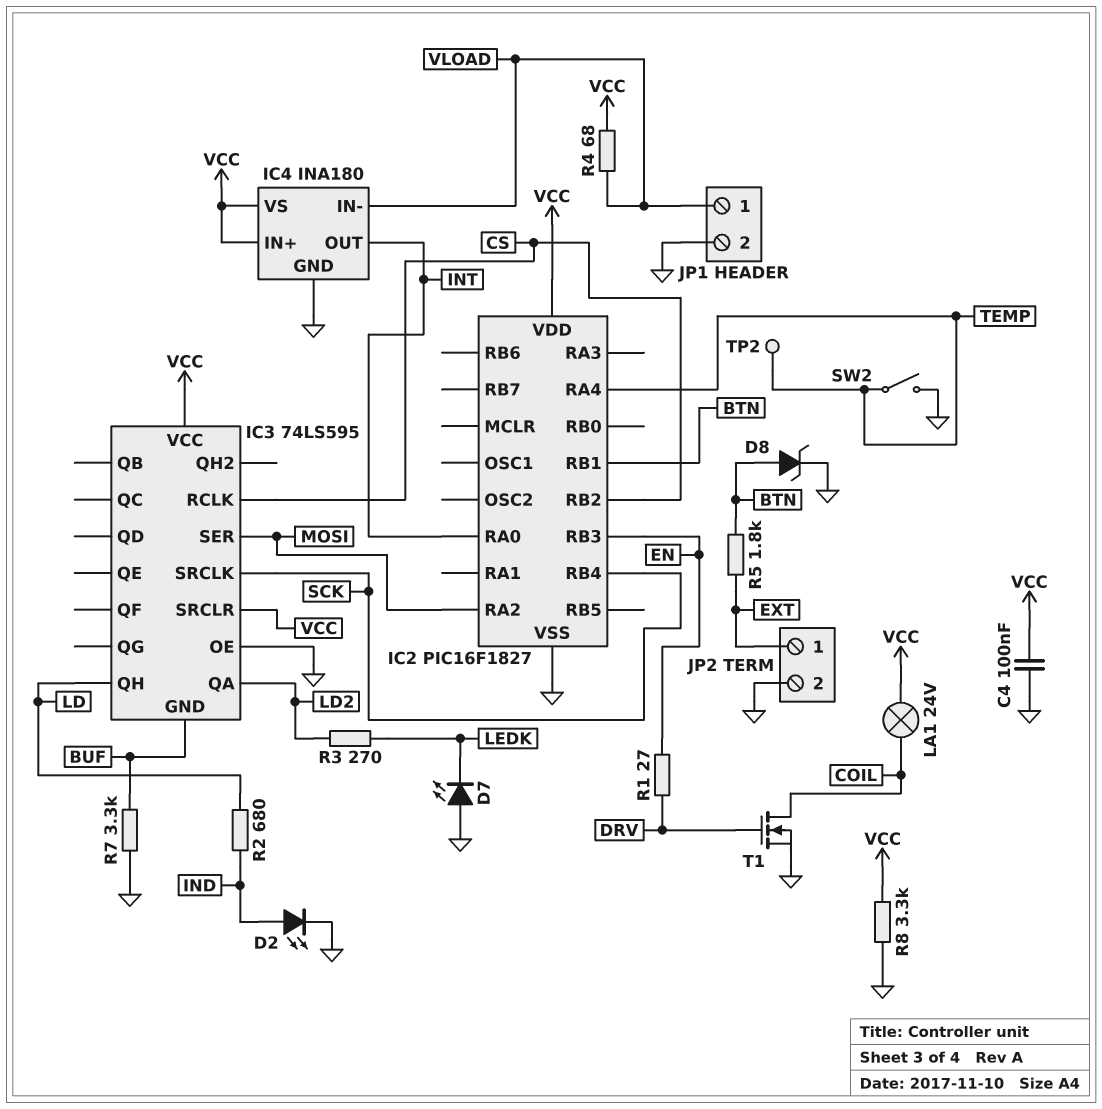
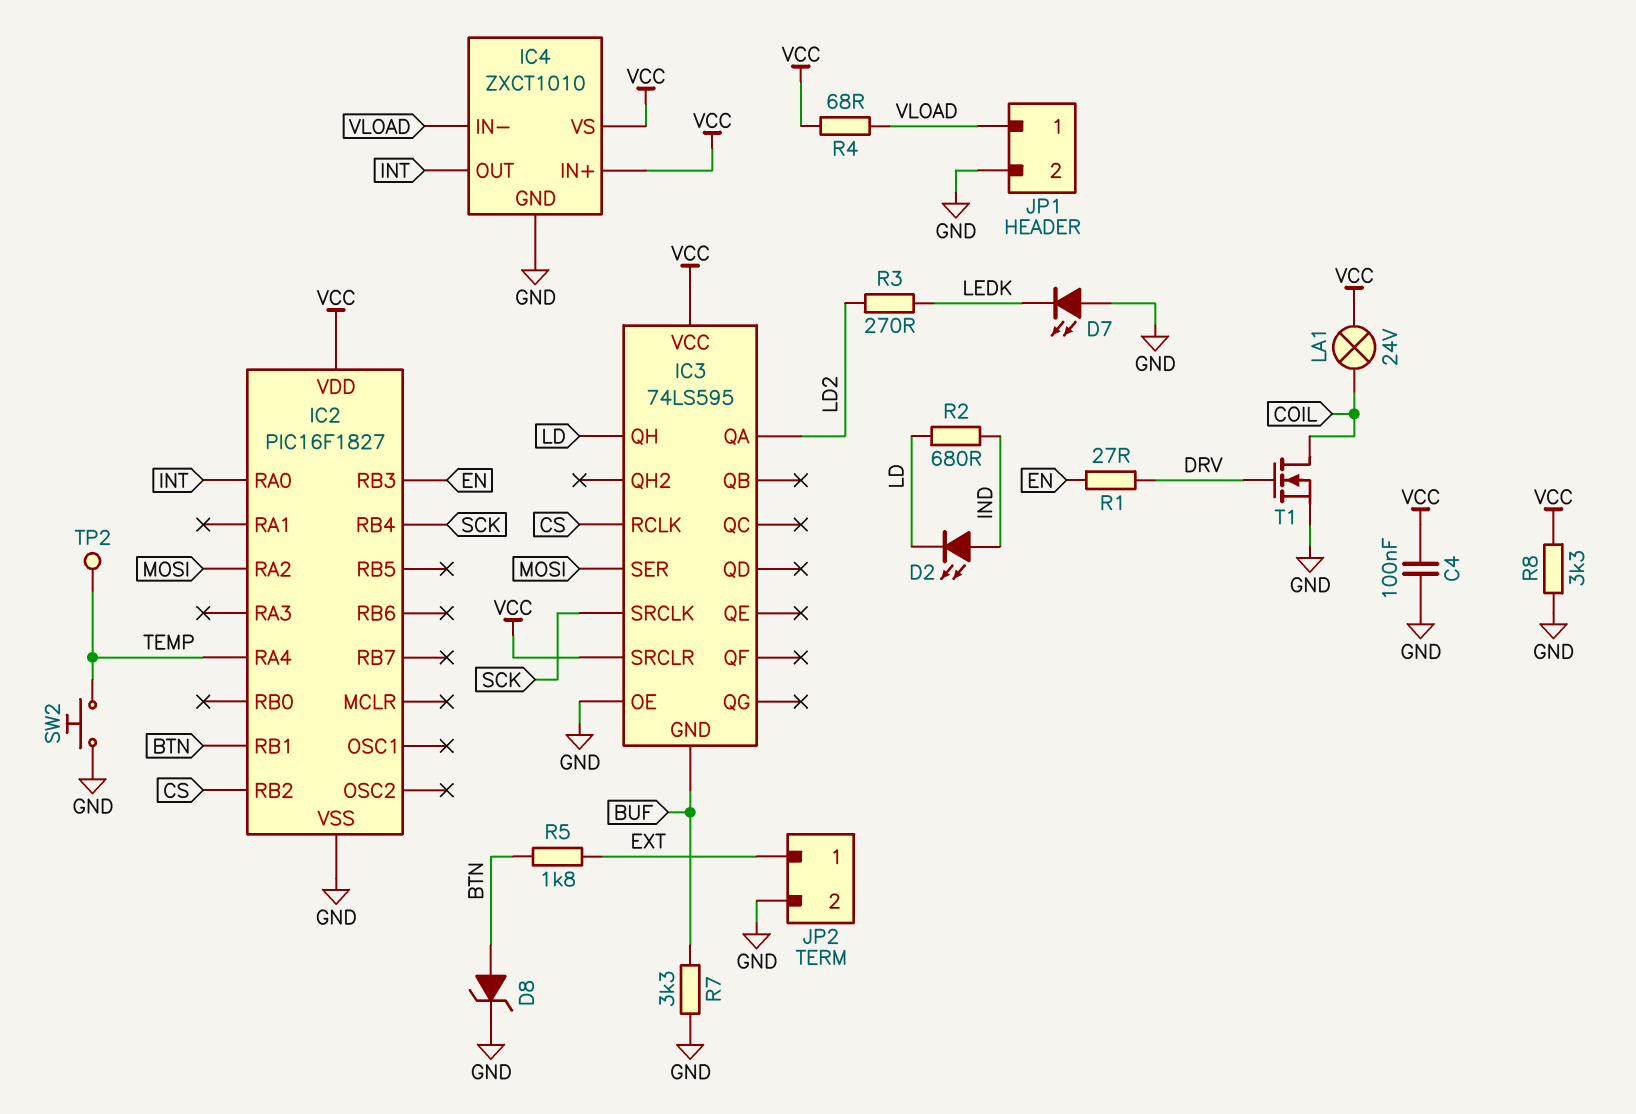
D2: LED (A IND, K GND) -> LED (A IND, K LD)
IC4: INA180 -> ZXCT1010
SW2: switch (GND, TEMP) -> button (GND, TEMP)

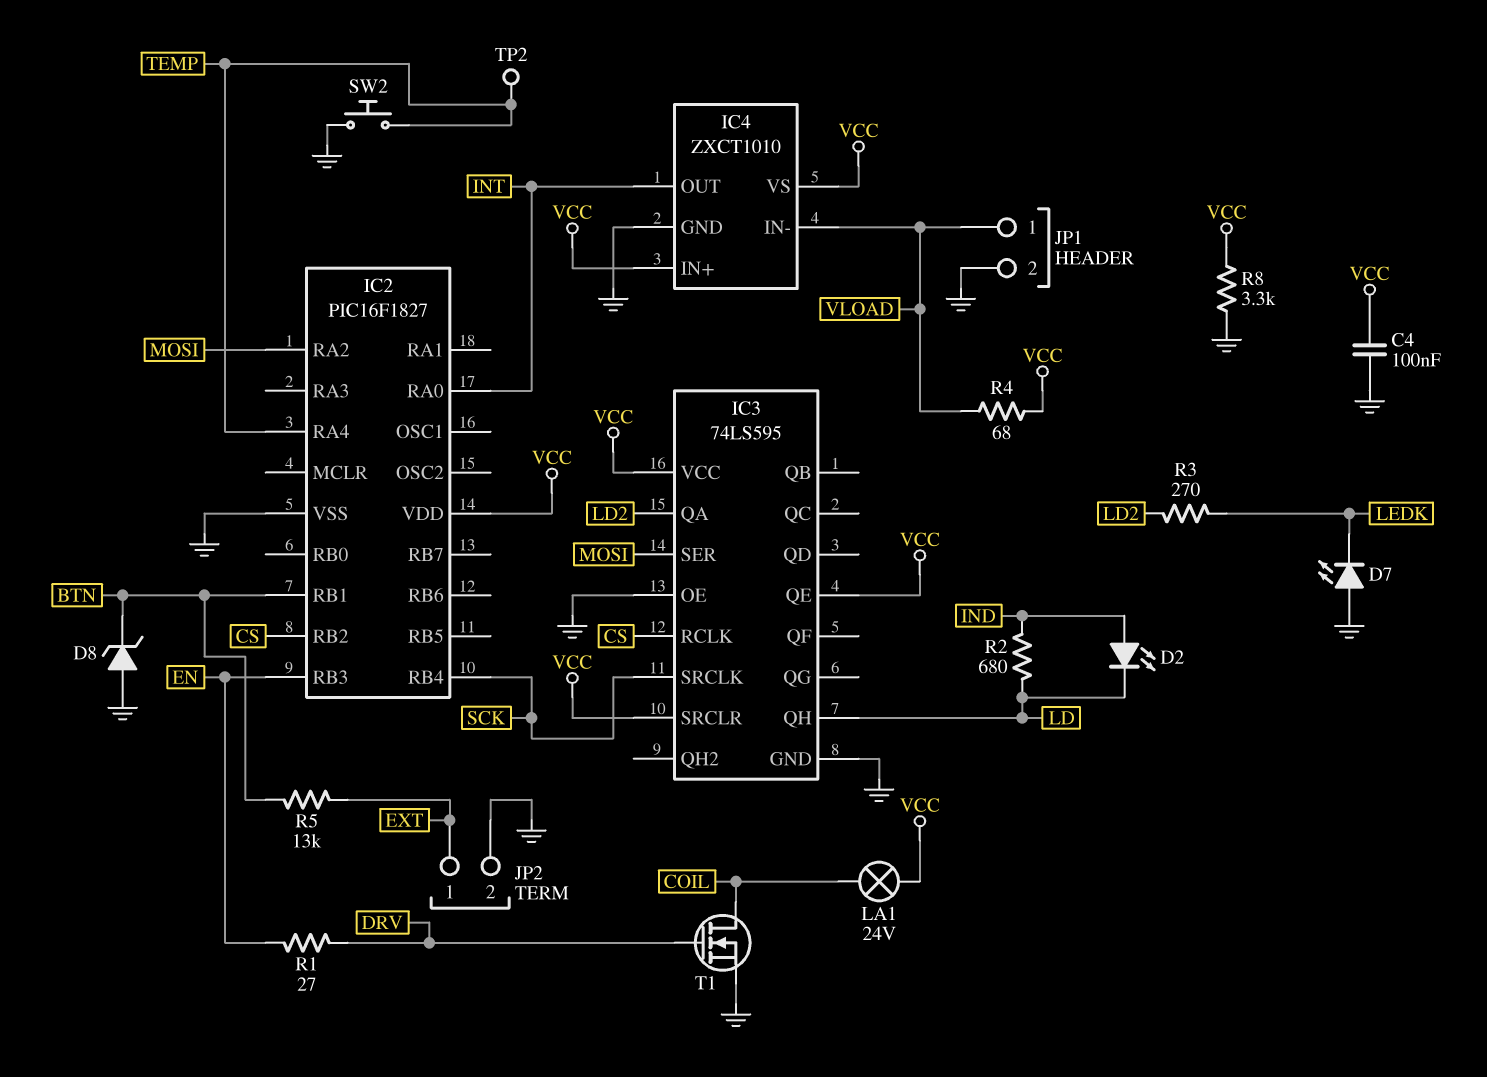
D8: zener (A BTN, K GND) -> zener (A GND, K BTN)
IC3 pin GND: BUF -> GND
IC3 pin QE: none -> VCC
R5: 1.8k (BTN, EXT) -> 13k (BTN, EXT)
R7: 3.3k (BUF, GND) -> none

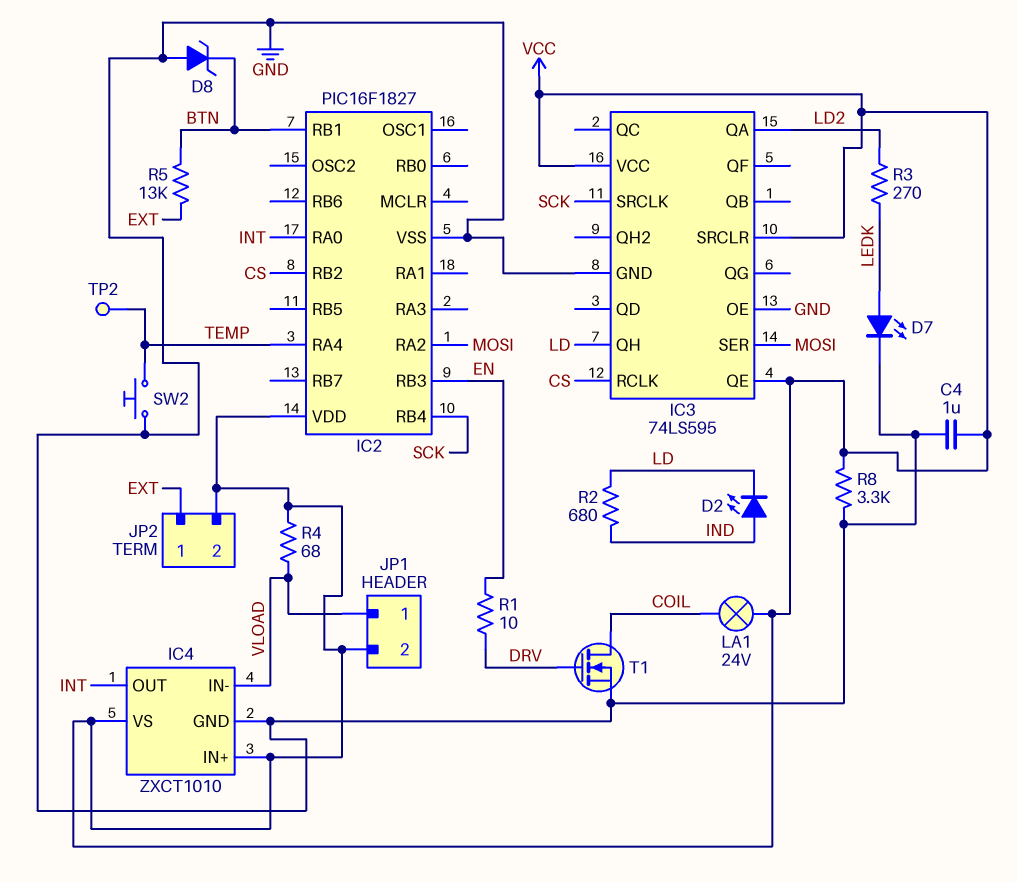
C4: 100nF (GND, VCC) -> 1uF (GND, VCC)
D7: LED (A GND, K LEDK) -> LED (A LEDK, K GND)
JP1 pin 2: GND -> VCC
JP2 pin 2: GND -> VCC
R1: 27 (DRV, EN) -> 10 (DRV, EN)

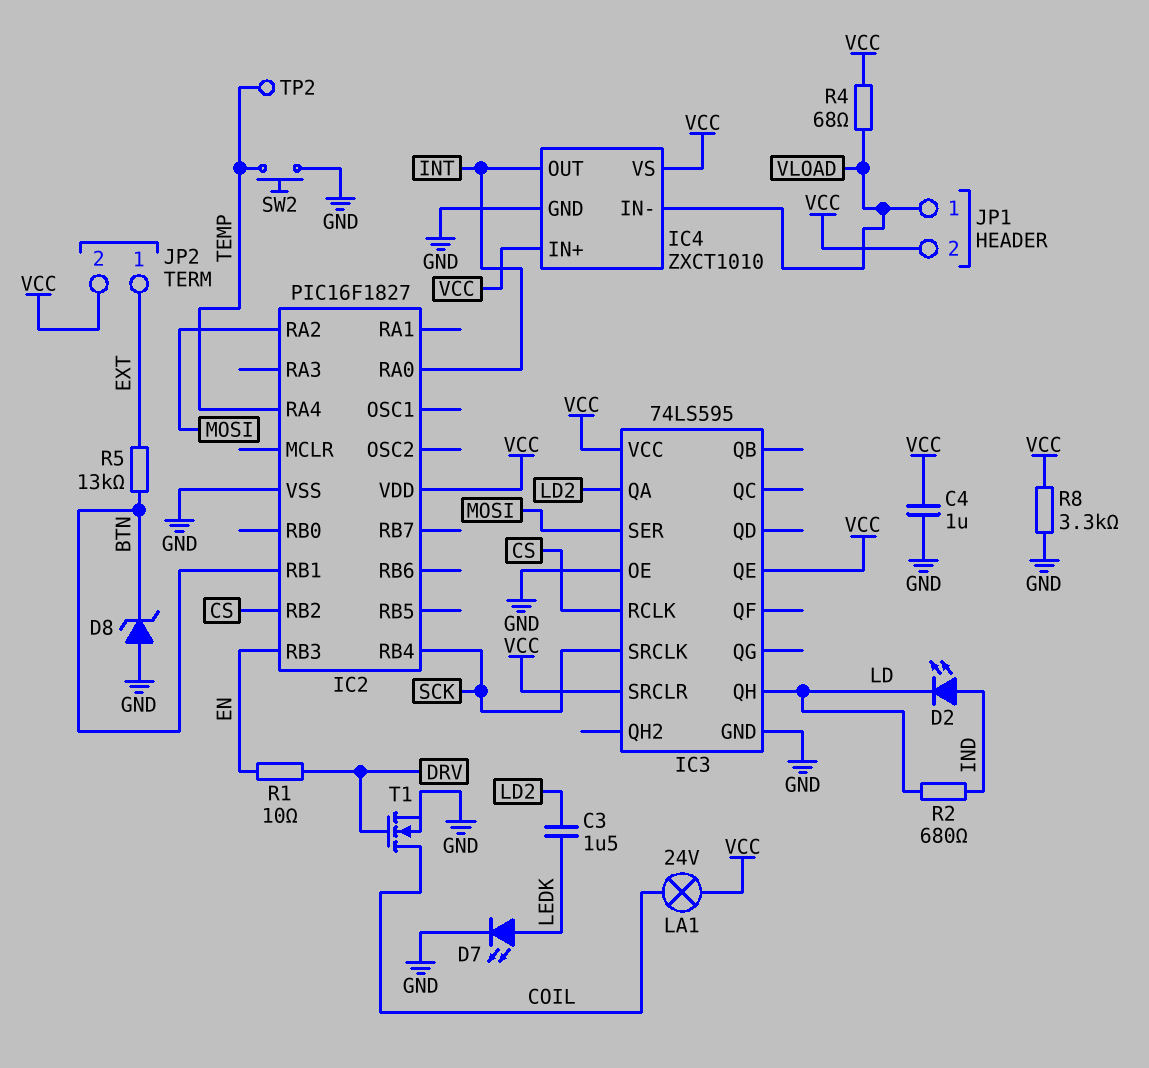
C3: none -> 1.5uF (LD2, LEDK)
R3: 270 (LD2, LEDK) -> none

